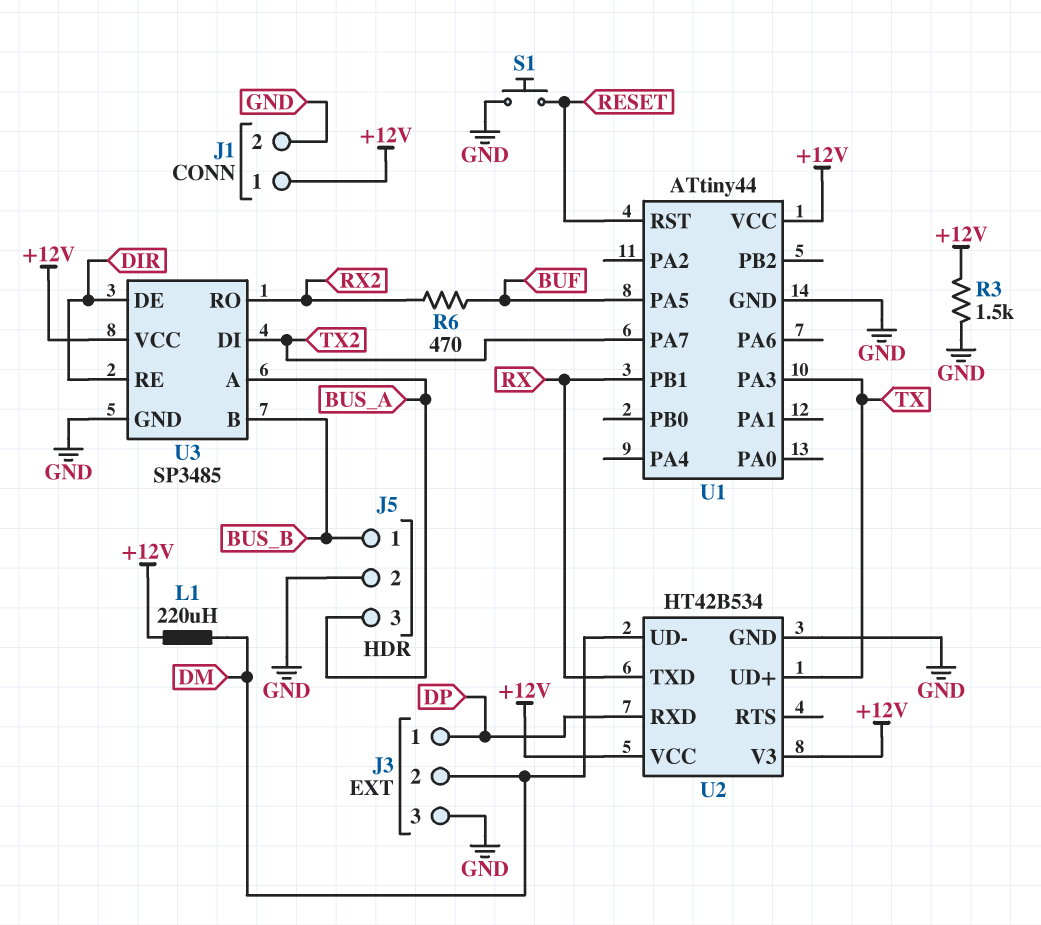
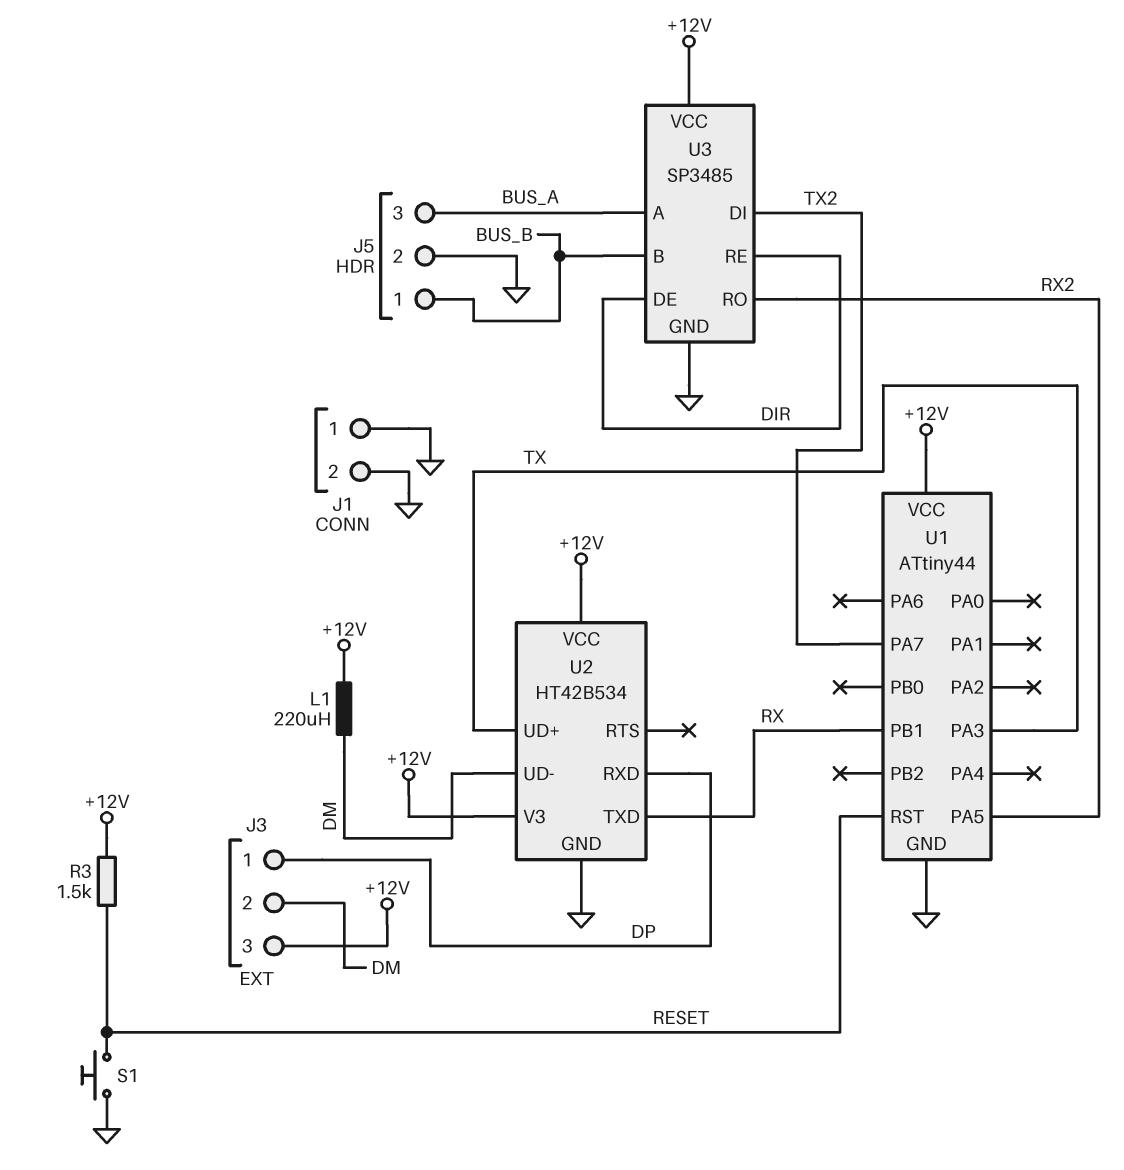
J1 pin 1: +12V -> GND
J3 pin 3: GND -> +12V
R3: 1.5k (+12V, GND) -> 1.5k (+12V, RESET)
R6: 470 (BUF, RX2) -> none
U1 pin PA5: BUF -> RX2

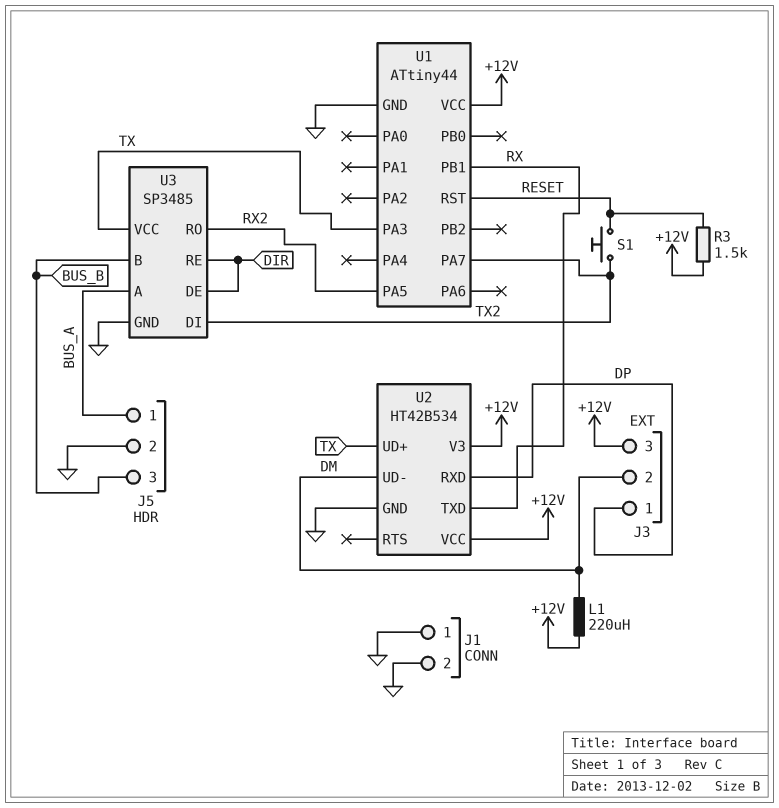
J5 pin 1: BUS_B -> BUS_A
J5 pin 3: BUS_A -> BUS_B
S1: button (GND, RESET) -> button (RESET, TX2)
U3 pin VCC: +12V -> TX

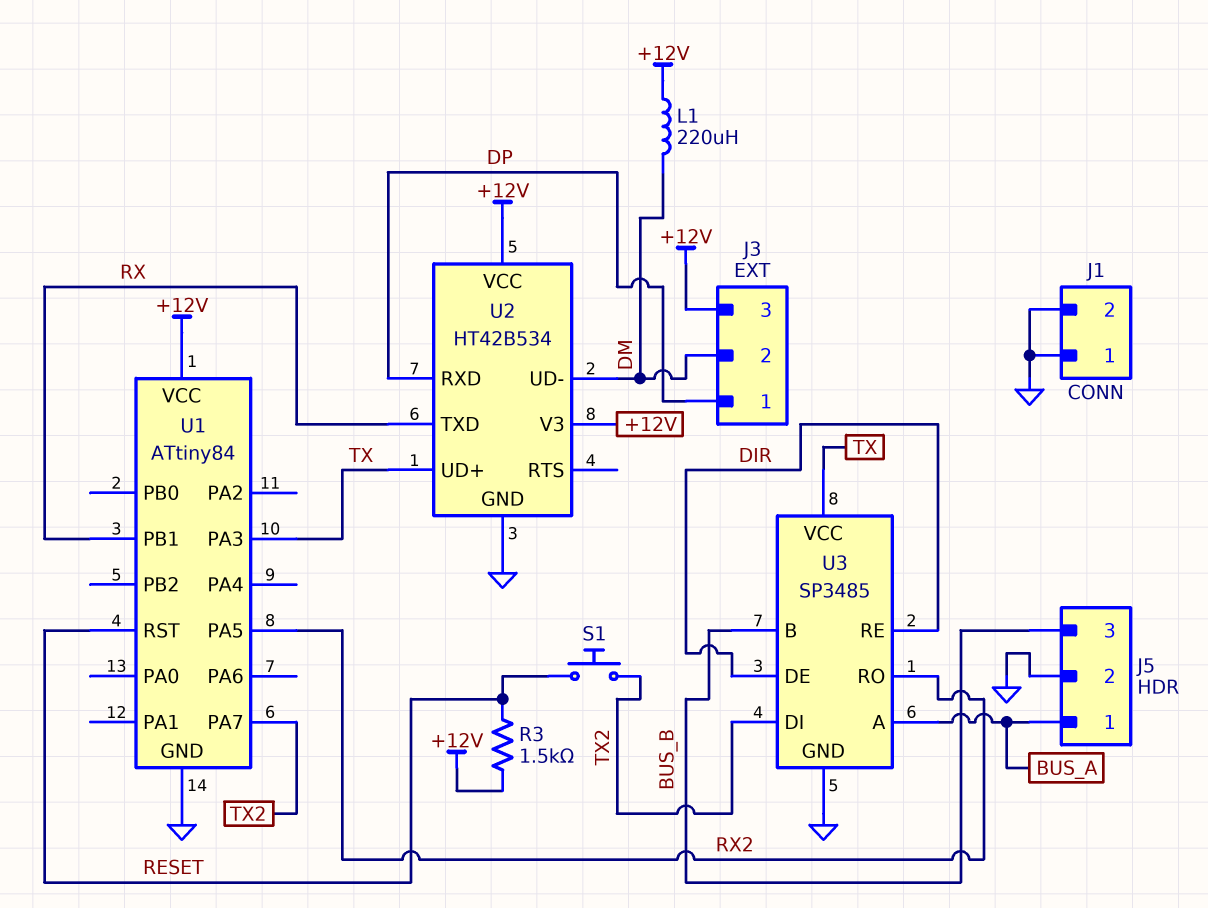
U1: ATtiny44 -> ATtiny84

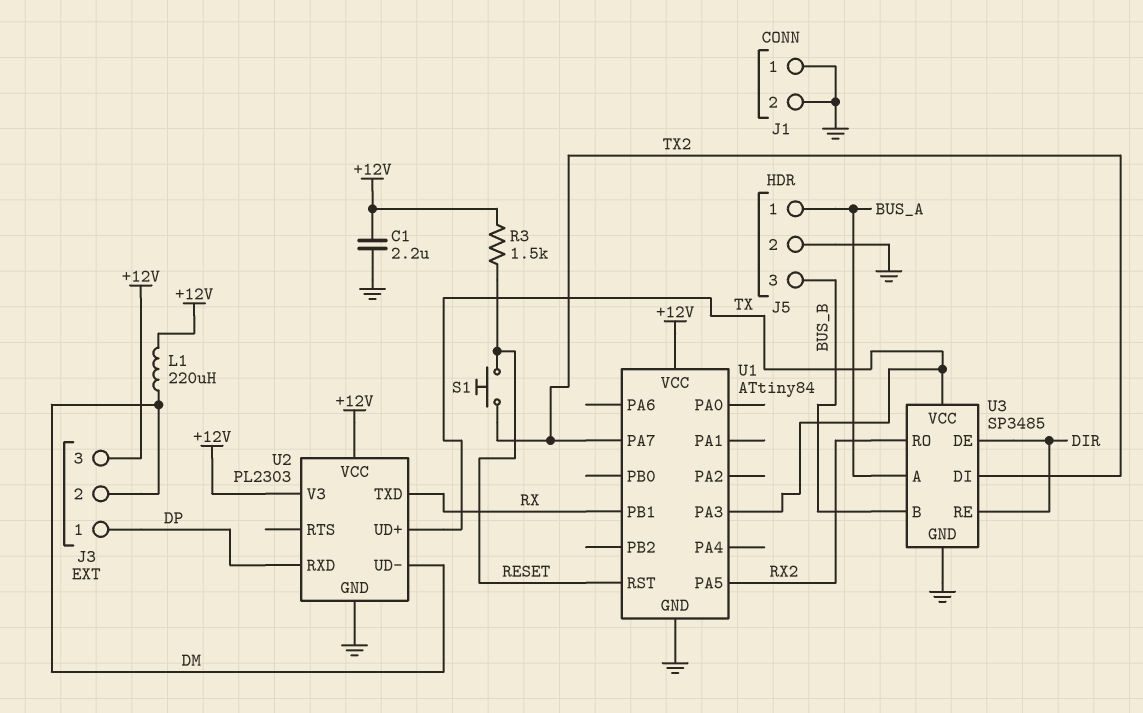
C1: none -> 2.2uF (+12V, GND)
U2: HT42B534 -> PL2303

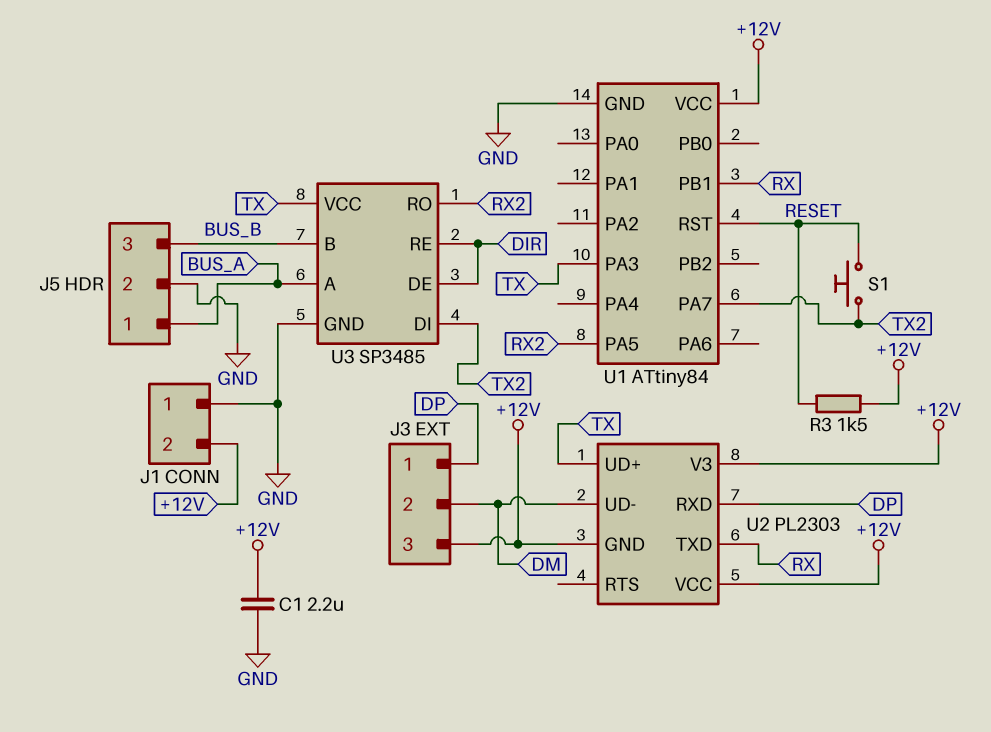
J1 pin 2: GND -> +12V
L1: 220uH (+12V, DM) -> none
U2 pin GND: GND -> +12V

